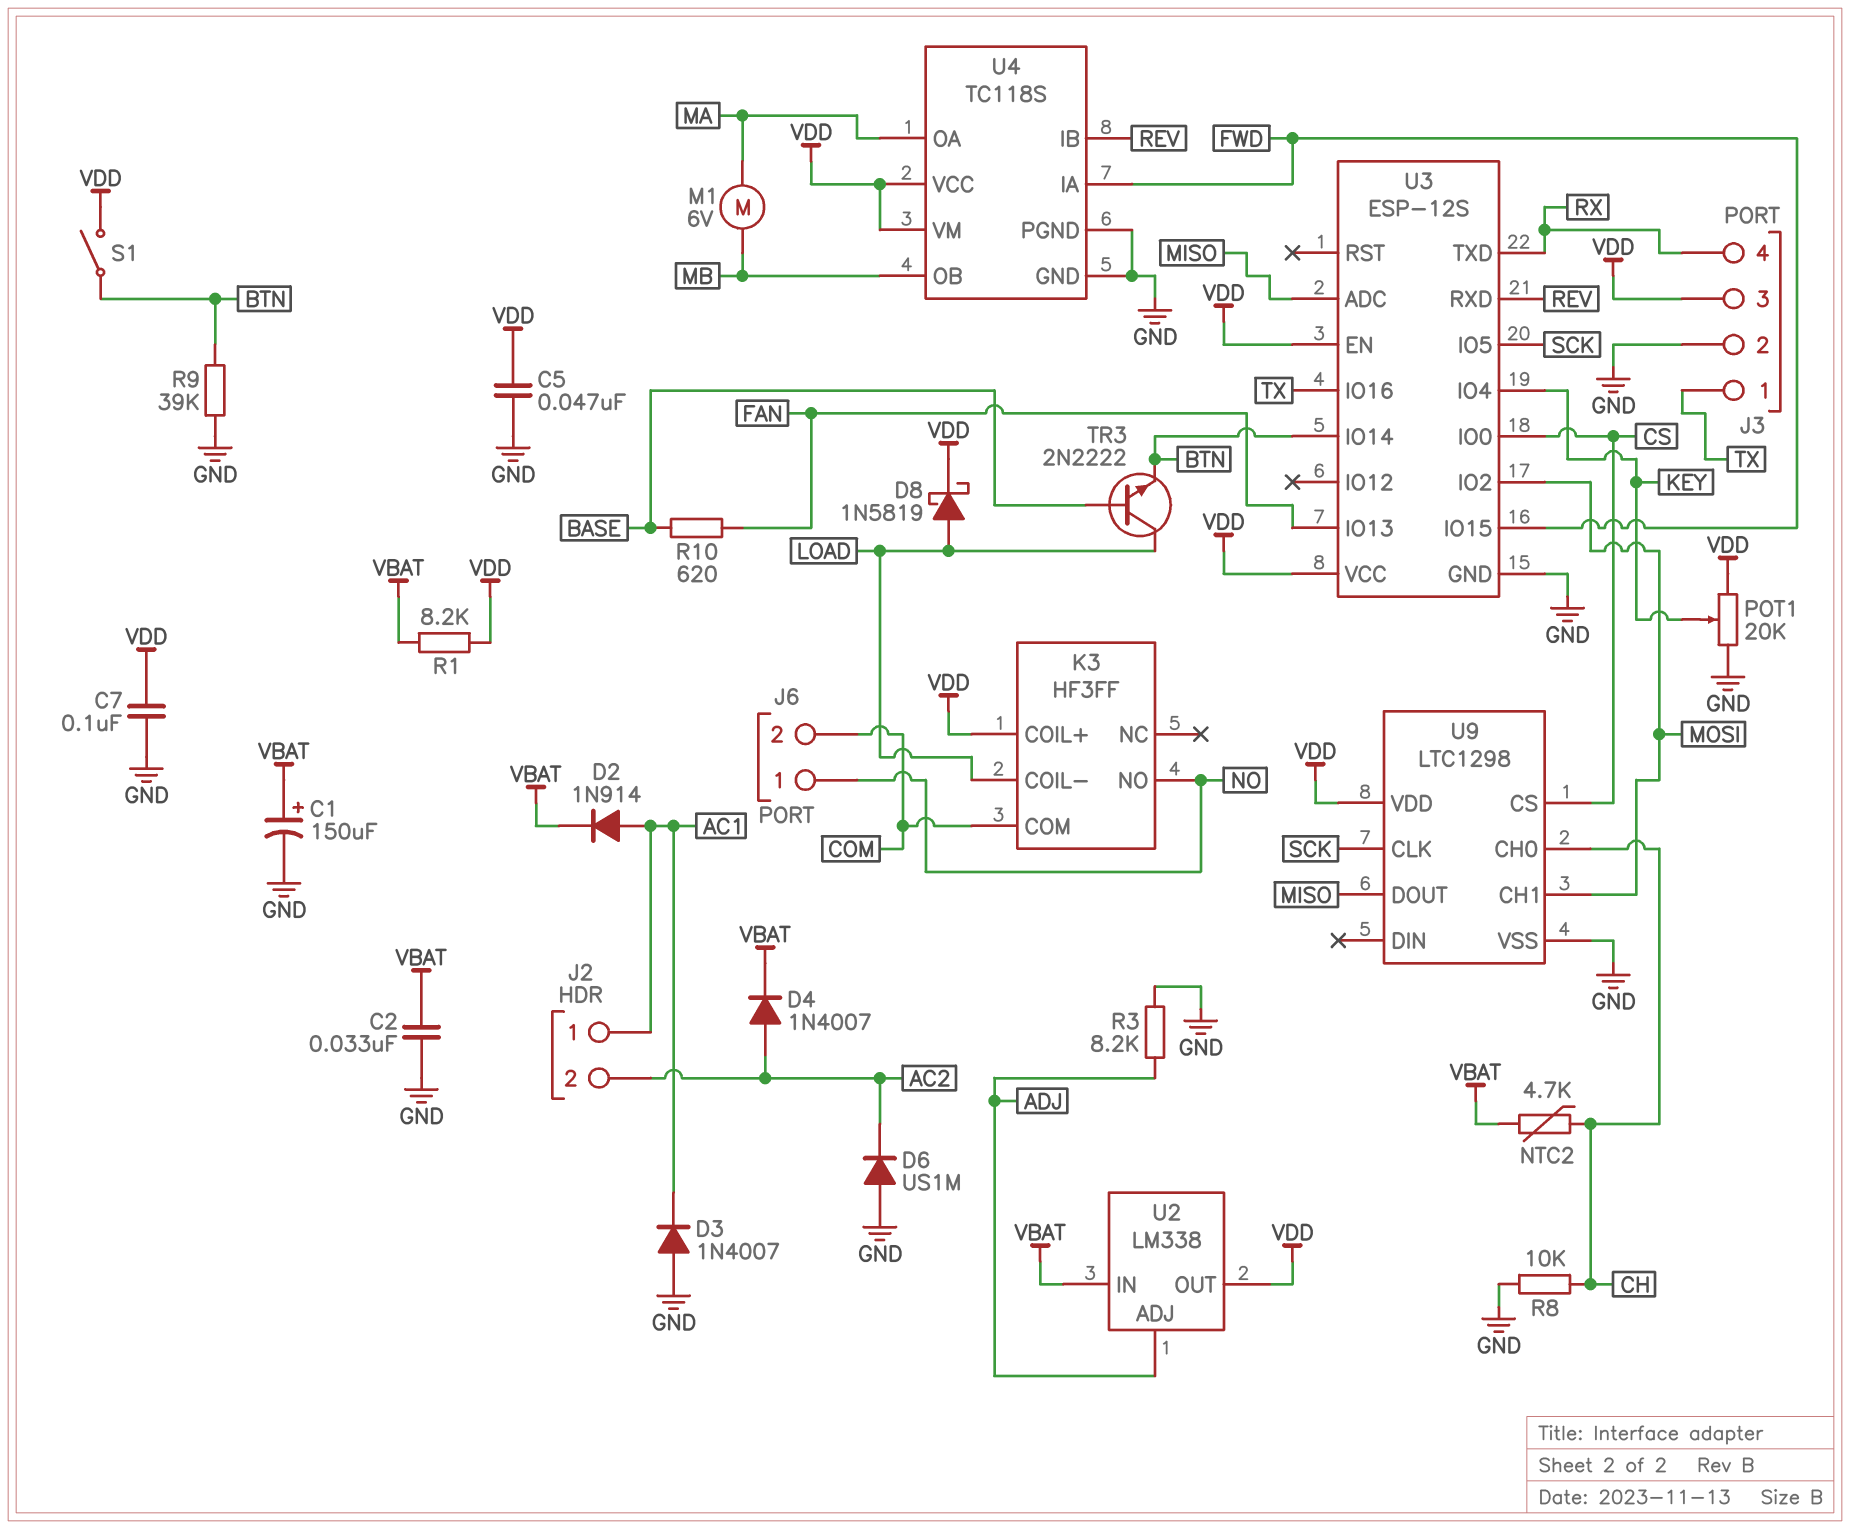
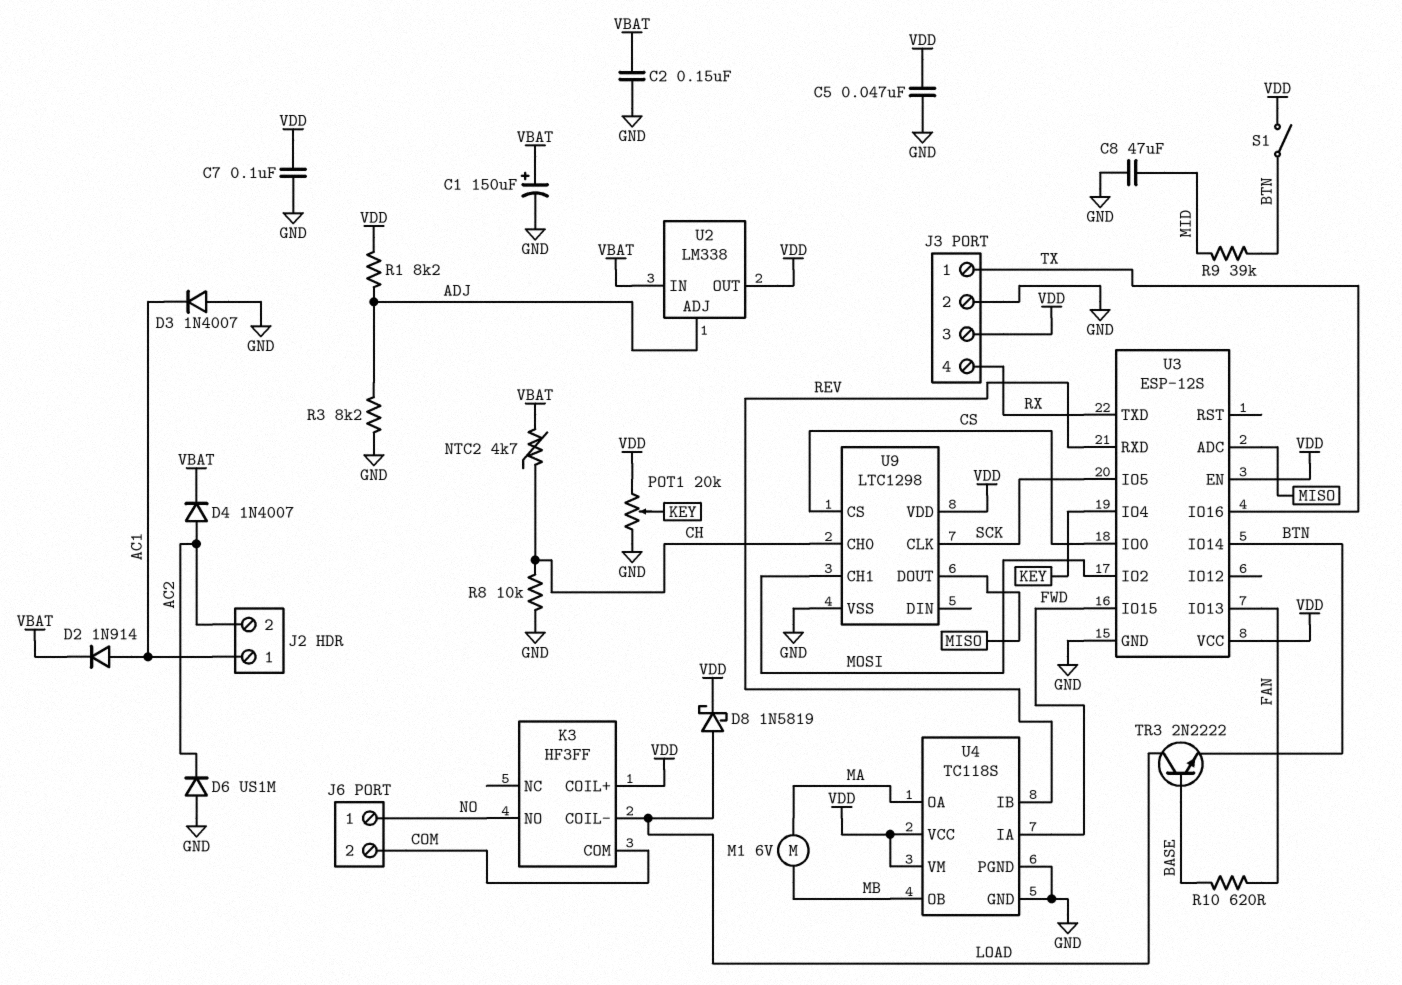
C2: 33nF (GND, VBAT) -> 150nF (GND, VBAT)
C8: none -> 47uF (GND, MID)
R1: 8.2k (VBAT, VDD) -> 8.2k (ADJ, VDD)
R9: 39k (BTN, GND) -> 39k (BTN, MID)

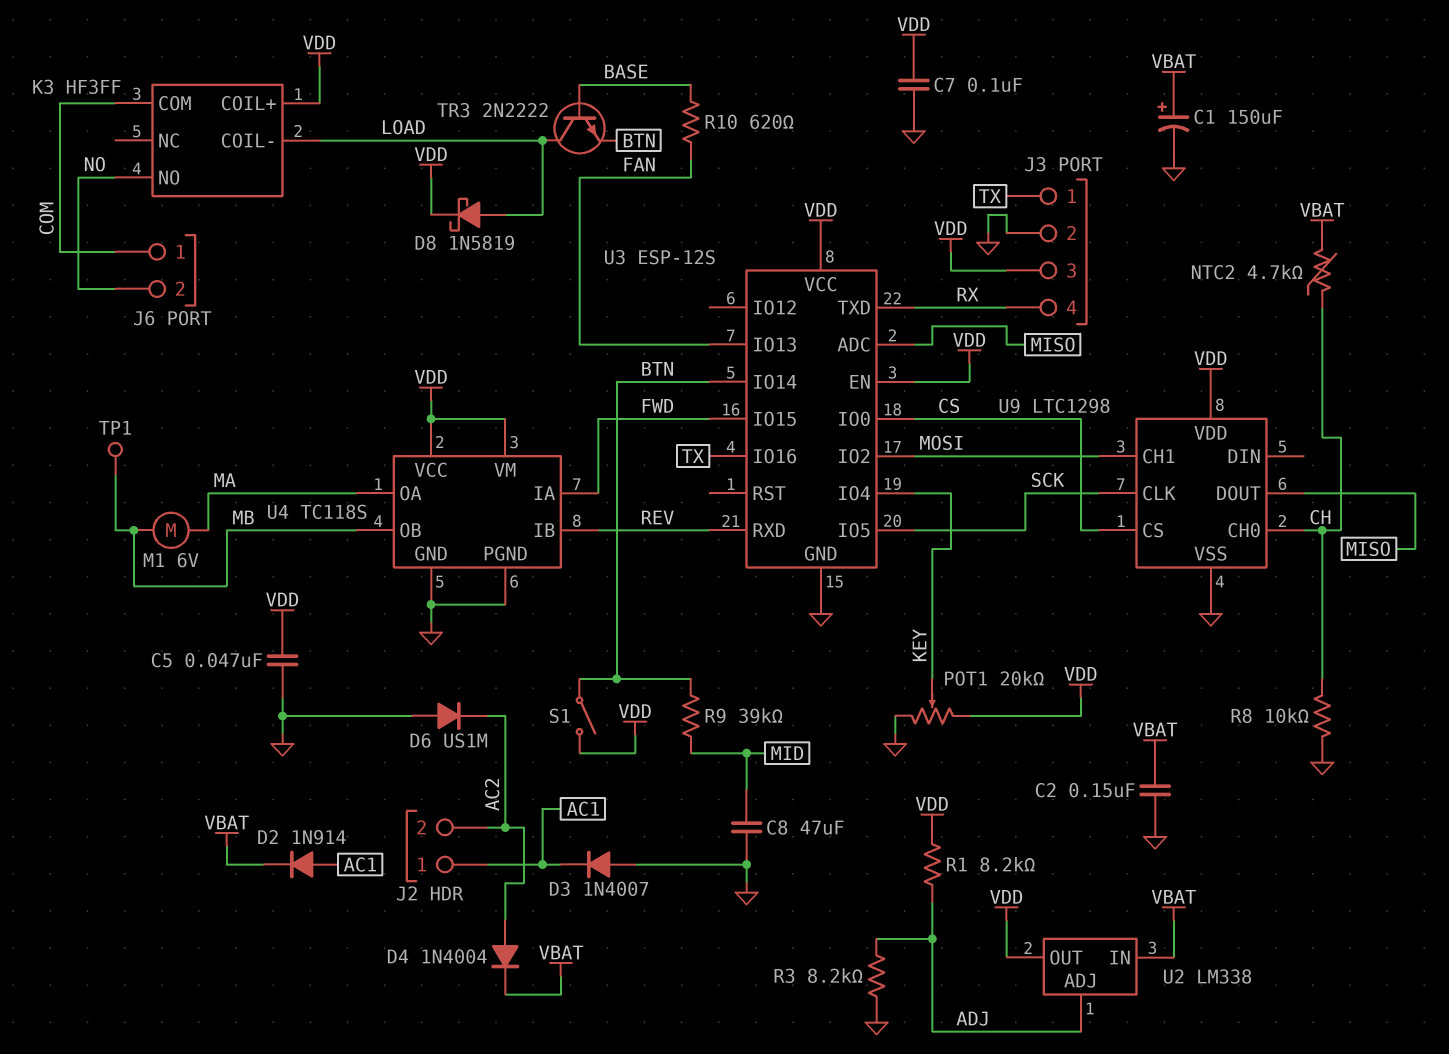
D4: diode 1N4007 (A AC2, K VBAT) -> diode 1N4004 (A AC2, K VBAT)
J6 pin 1: NO -> COM
J6 pin 2: COM -> NO
TP1: none -> test point (MB)

